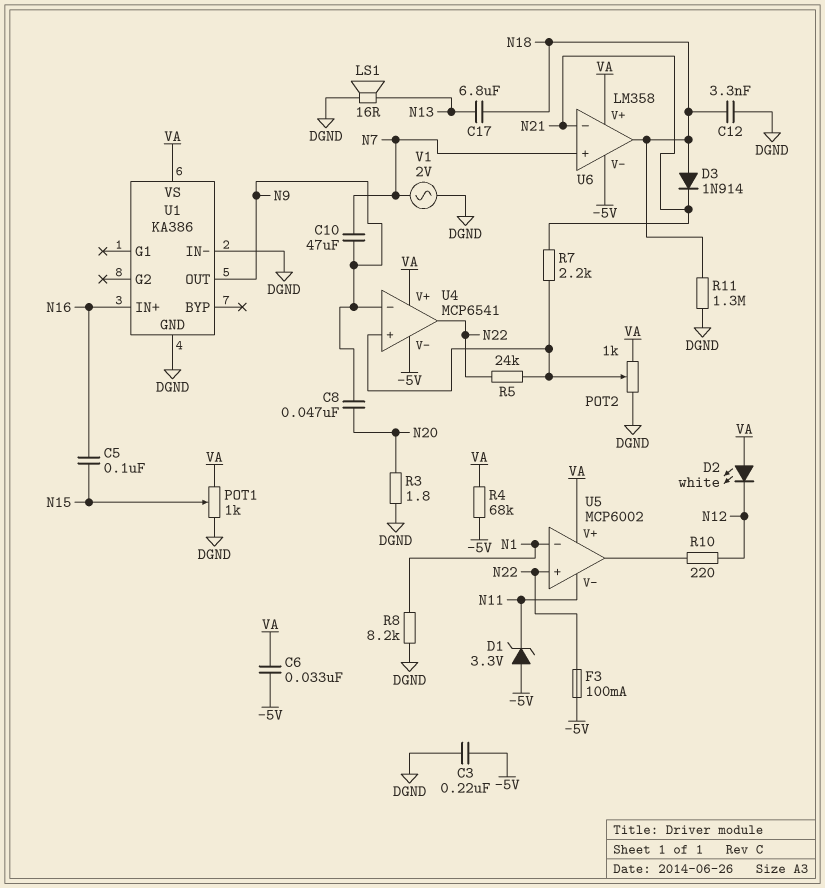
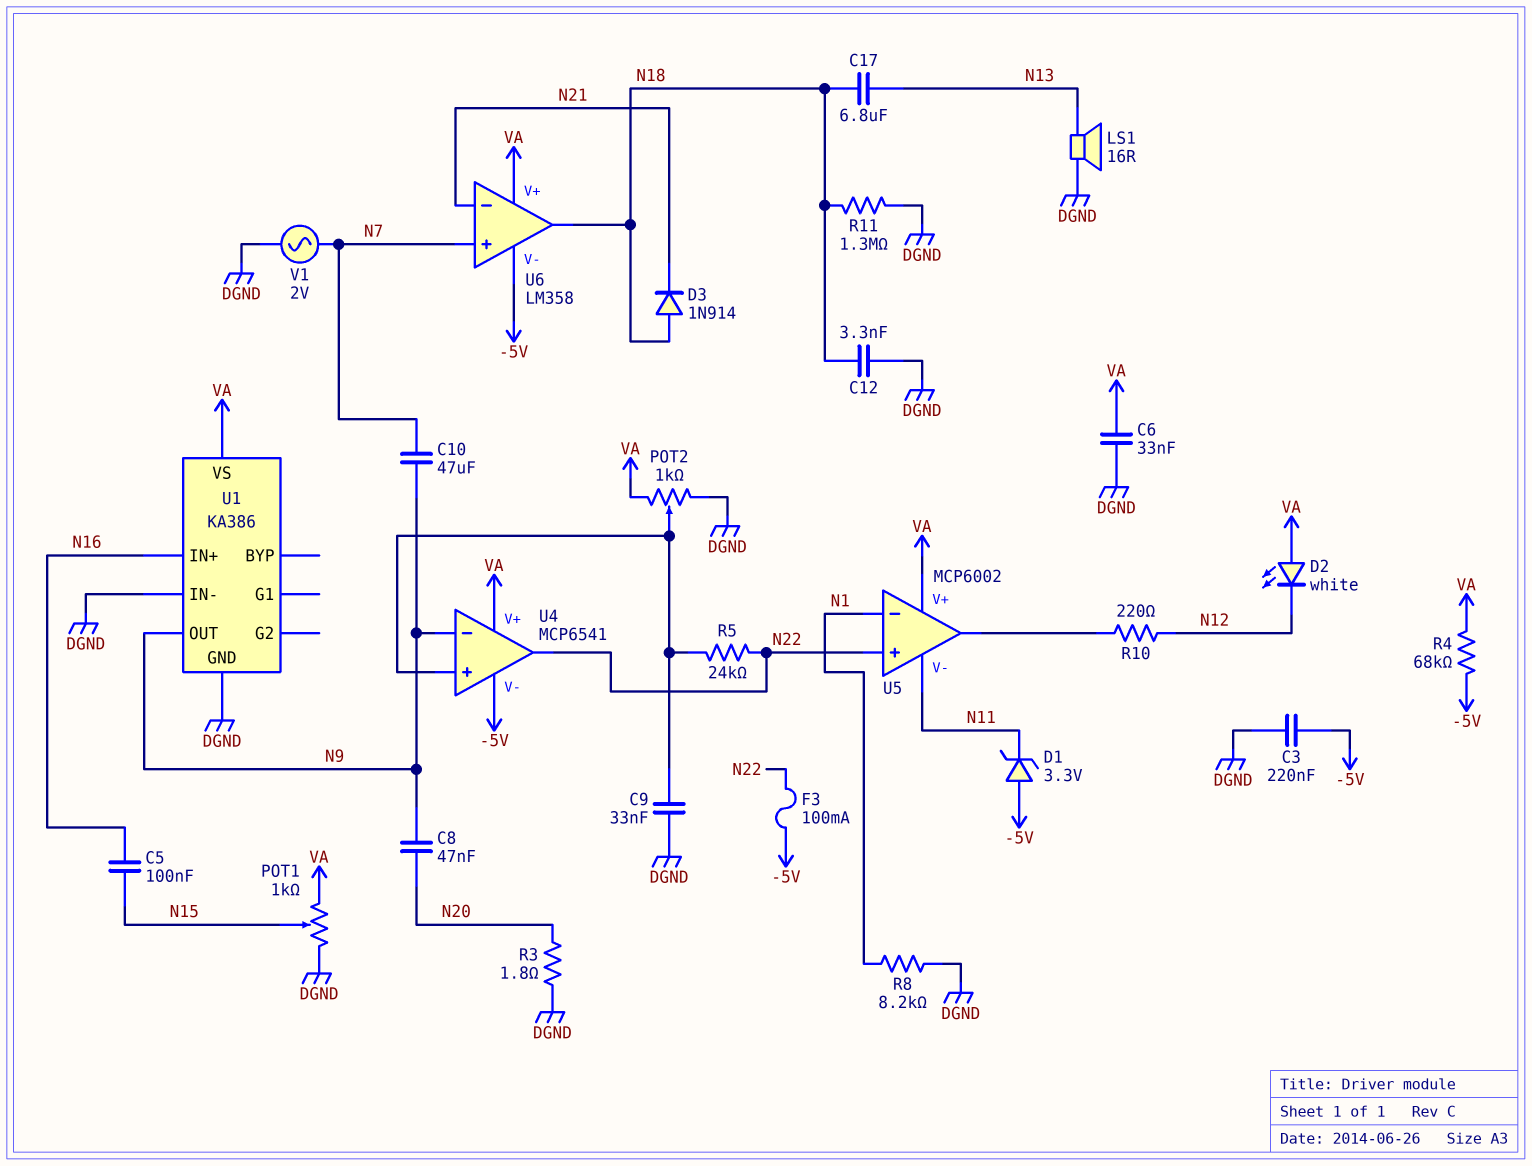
C6: 33nF (-5V, VA) -> 33nF (DGND, VA)
C9: none -> 33nF (DGND, U4/in+)
R7: 2.2k (N21, U4/in+) -> none

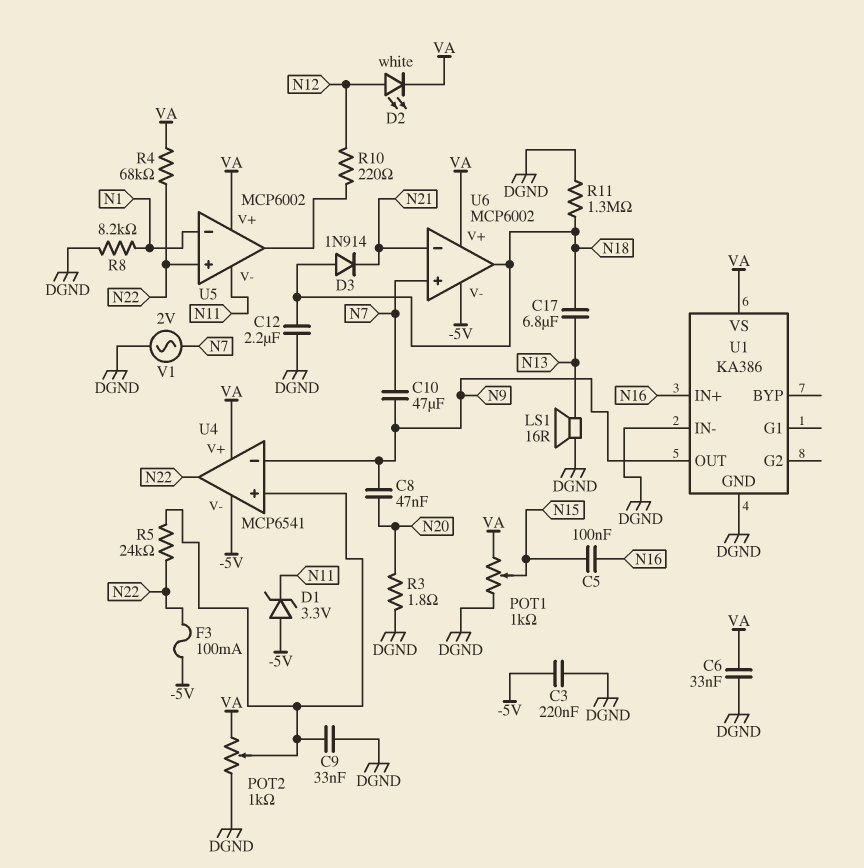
C12: 3.3nF (DGND, N18) -> 2.2uF (DGND, N18)
D2: LED white (A VA, K N12) -> LED white (A N12, K VA)
R4: 68k (-5V, VA) -> 68k (N22, VA)
U6: LM358 -> MCP6002

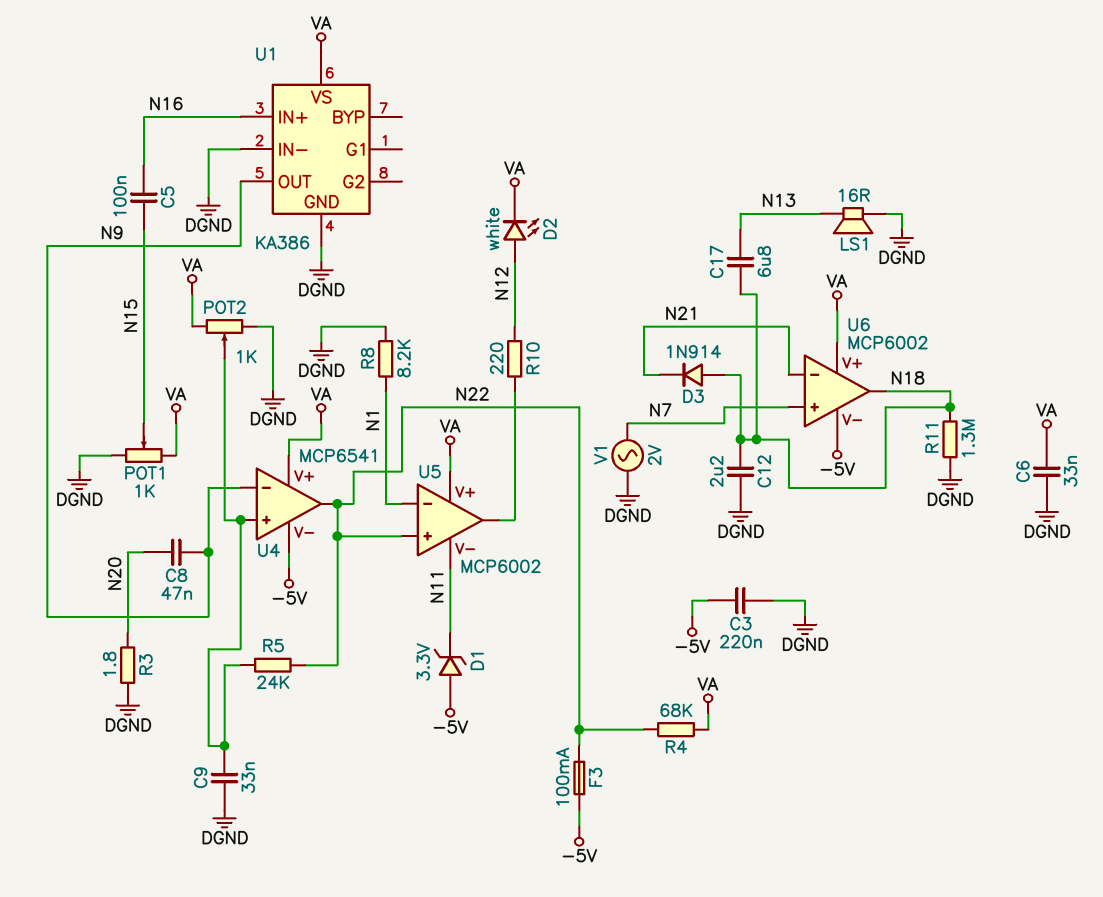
C10: 47uF (N7, N9) -> none

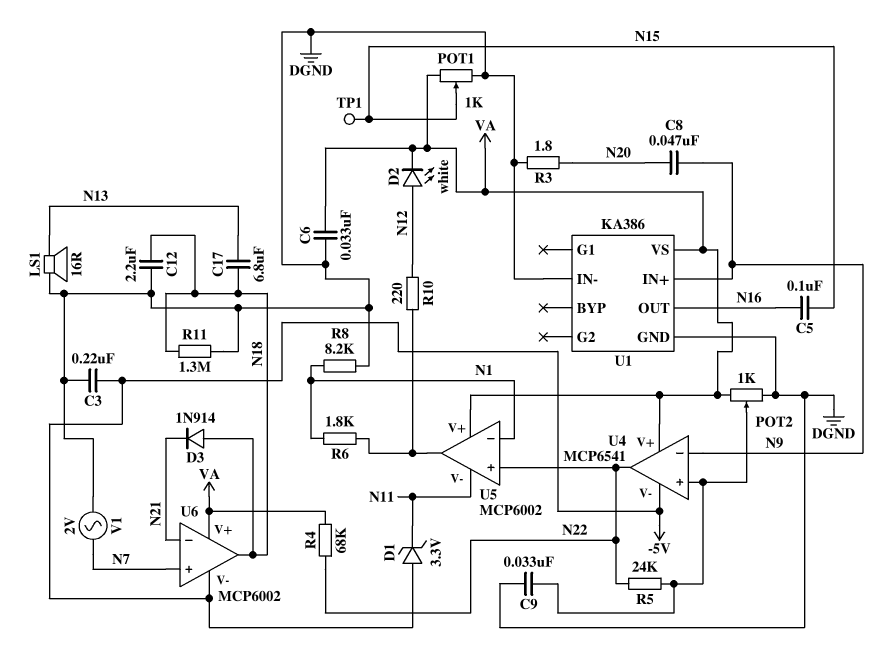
F3: 100mA (-5V, N22) -> none
R6: none -> 1.8k (N1, U5/out)
TP1: none -> test point (N15)
U1 pin IN+: N16 -> N9
U1 pin OUT: N9 -> N16

